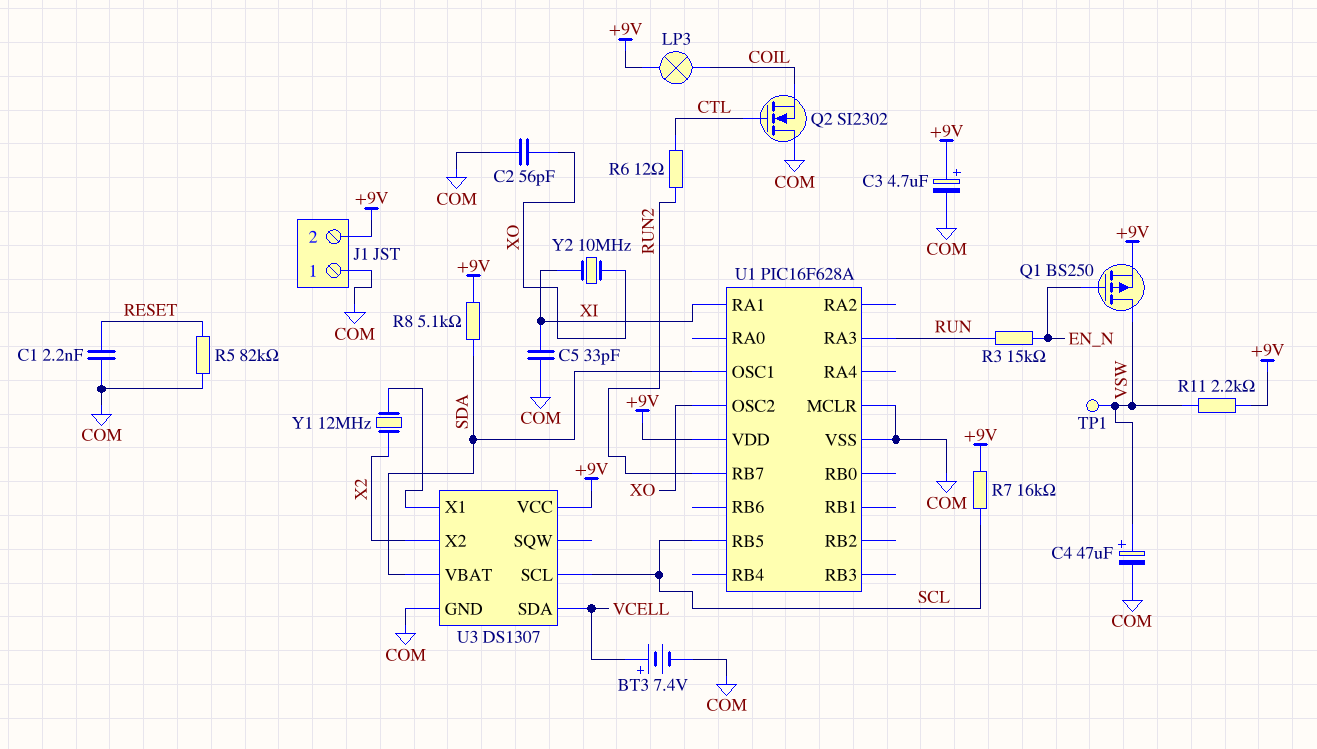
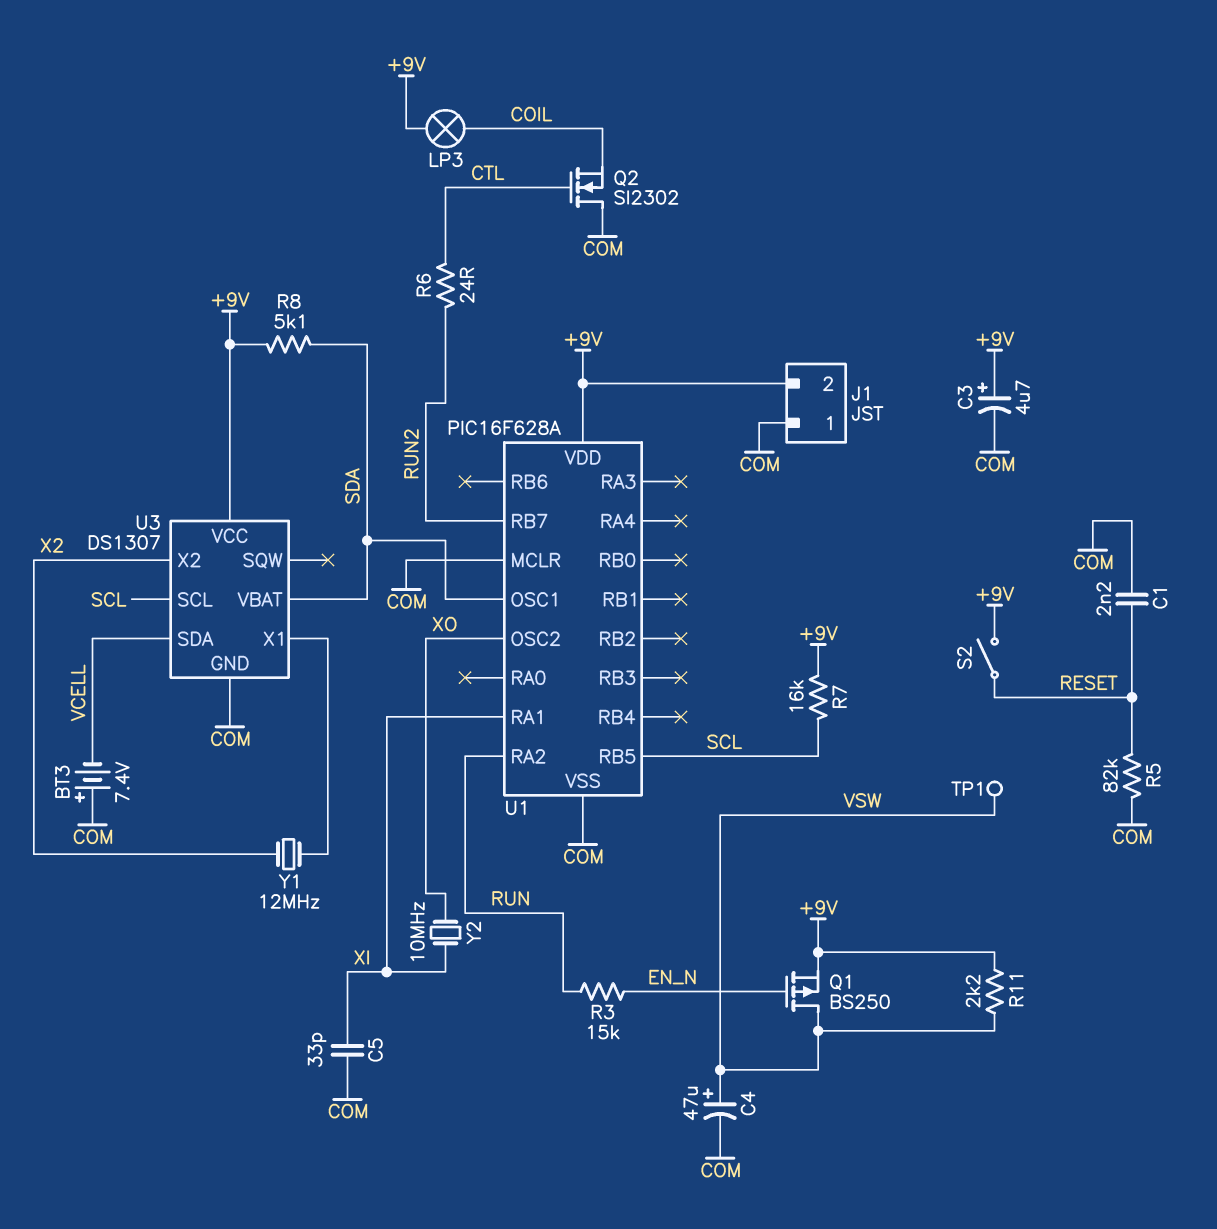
BT3: 7.4V (plus VCELL, minus COM) -> 7.4V (plus COM, minus VCELL)
C2: 56pF (COM, XO) -> none
R6: 12 (CTL, RUN2) -> 24 (CTL, RUN2)
S2: none -> switch (+9V, RESET)
U1 pin RA2: none -> RUN
U1 pin RA3: RUN -> none

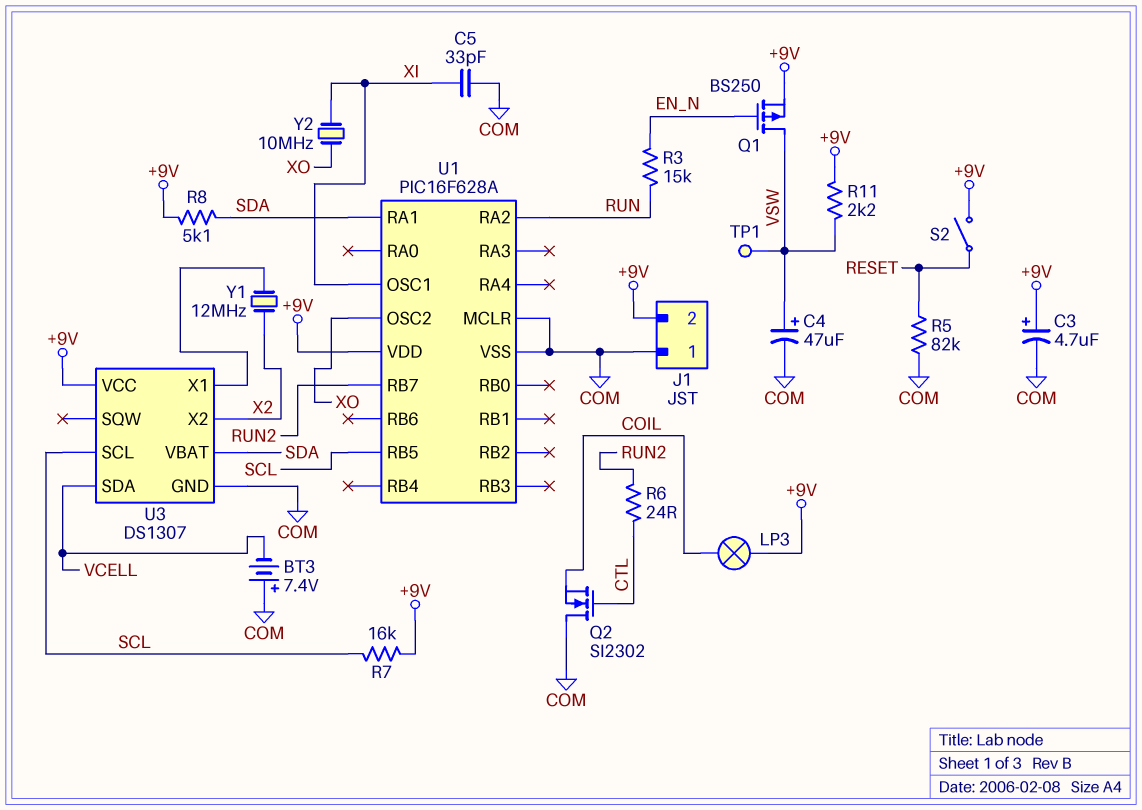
C1: 2.2nF (COM, RESET) -> none
U1 pin OSC1: SDA -> XI
U1 pin RA1: XI -> SDA

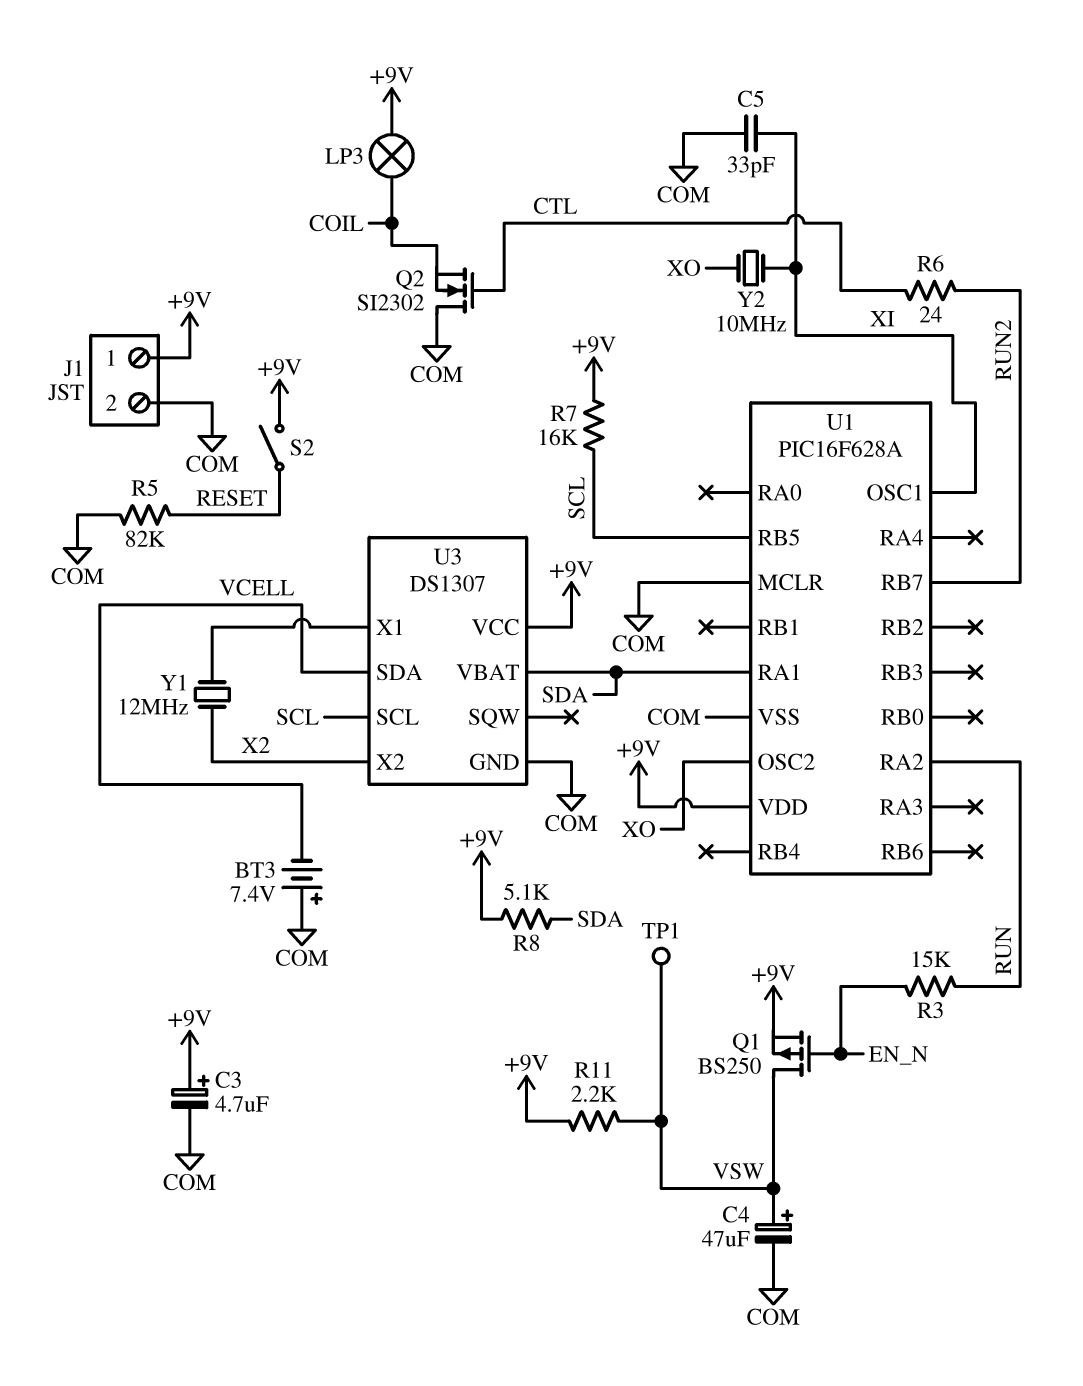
J1 pin 1: COM -> +9V
J1 pin 2: +9V -> COM

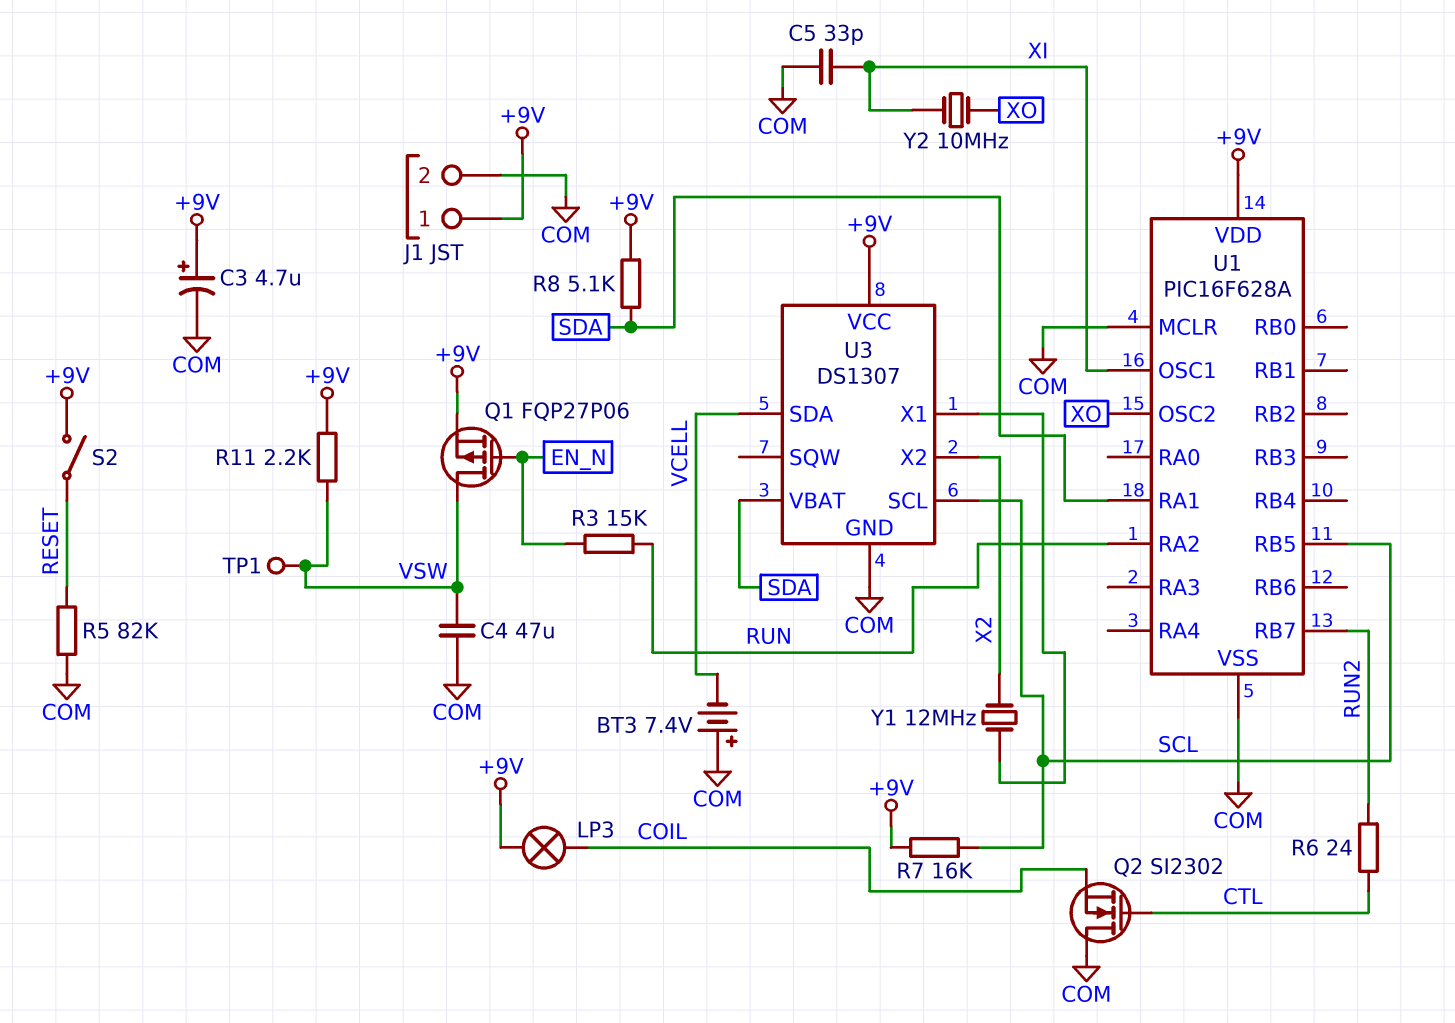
C4: 47uF (plus VSW, minus COM) -> 47uF (COM, VSW)
Q1: PMOS BS250 (G EN_N, D VSW, S +9V) -> PMOS FQP27P06 (G EN_N, D VSW, S +9V)

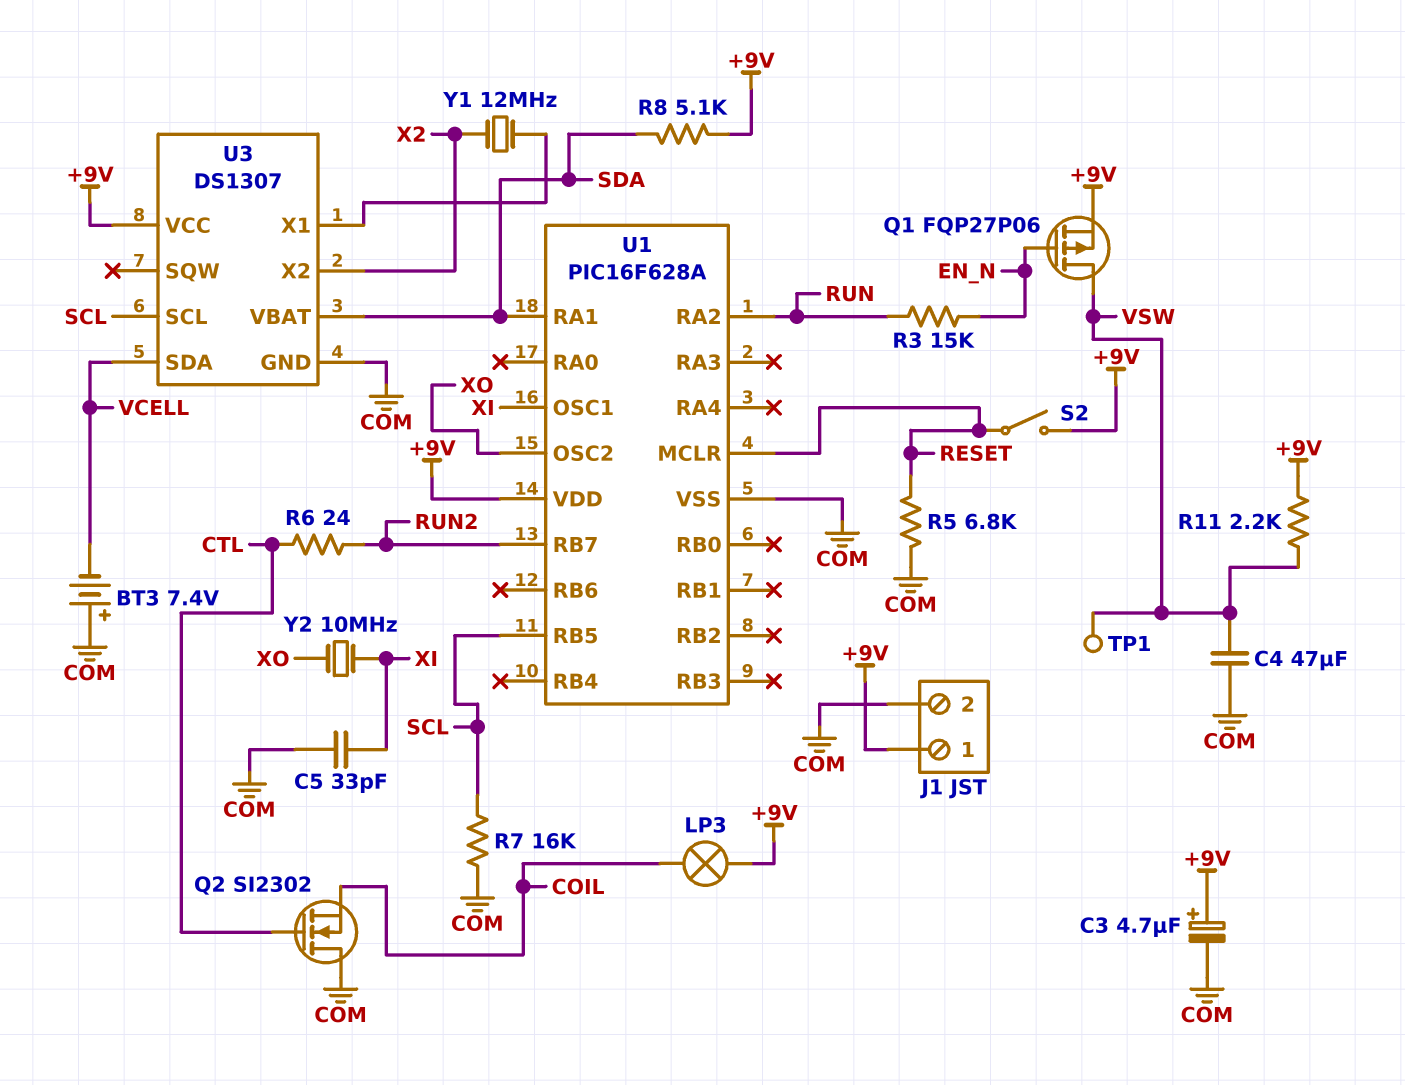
R5: 82k (COM, RESET) -> 6.8k (COM, RESET)
R7: 16k (+9V, SCL) -> 16k (COM, SCL)
U1 pin MCLR: COM -> RESET

